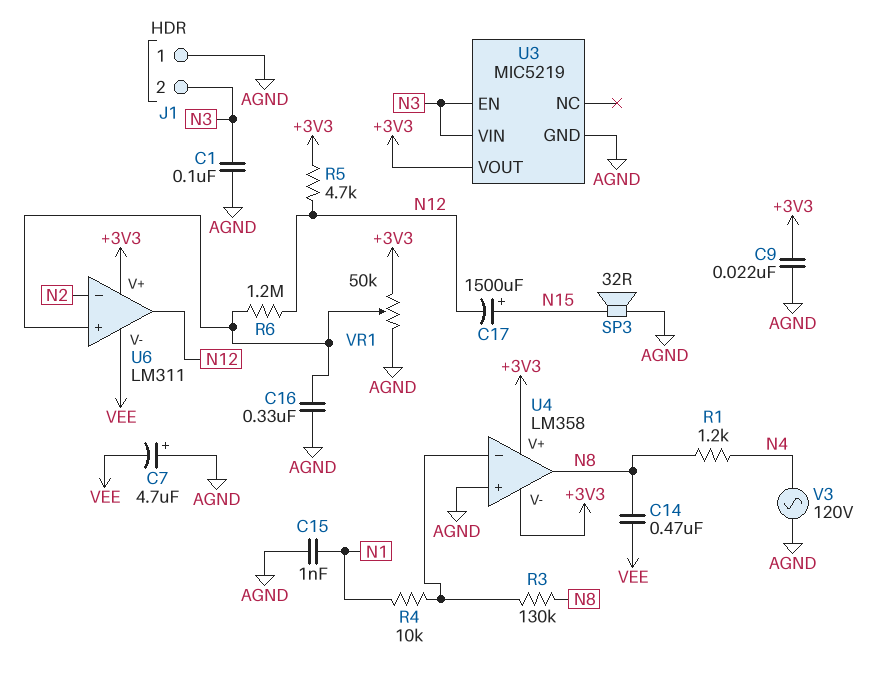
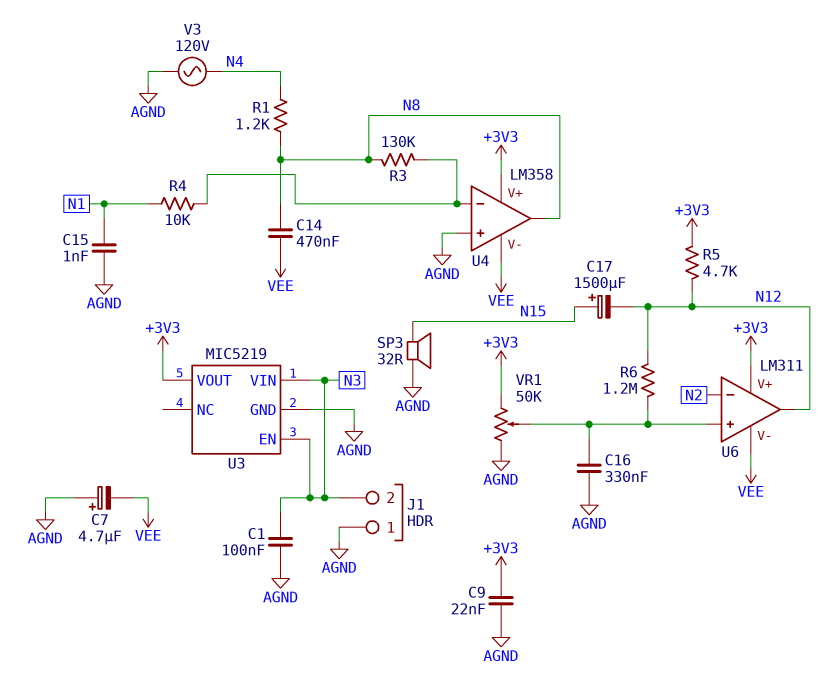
U4 pin V-: +3V3 -> VEE

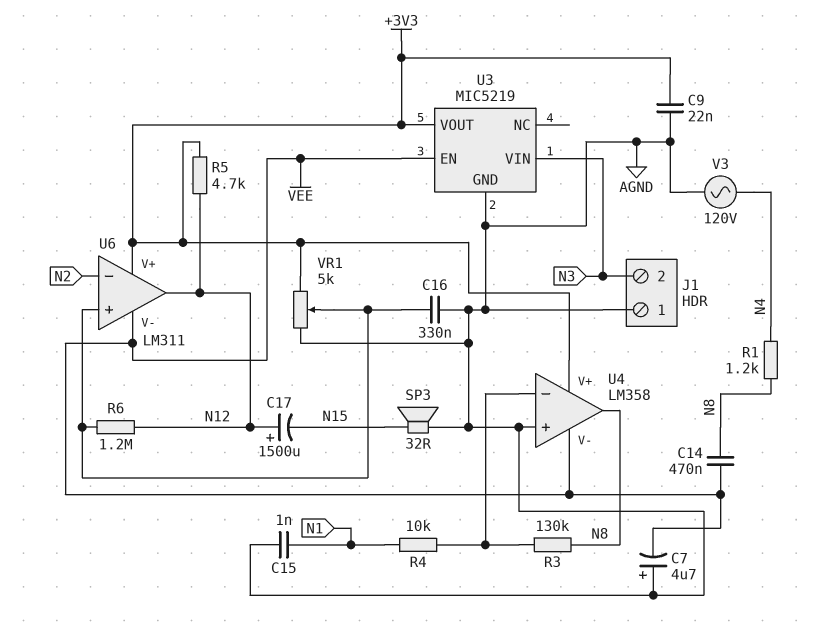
C1: 100nF (AGND, N3) -> none
C17: 1500uF (plus N15, minus N12) -> 1500uF (plus N12, minus N15)
U3 pin EN: N3 -> VEE
VR1: 50k (+3V3, AGND, wiper U6/in+) -> 5k (+3V3, AGND, wiper U6/in+)

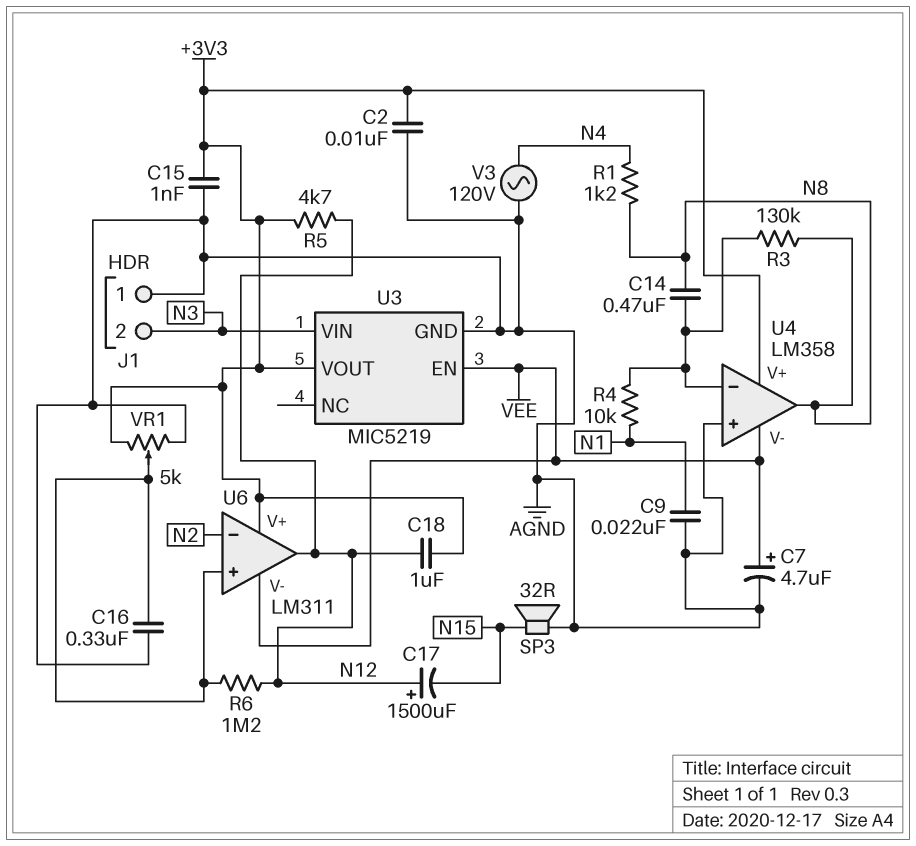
C2: none -> 10nF (+3V3, AGND)
C7: 4.7uF (plus AGND, minus VEE) -> 4.7uF (plus VEE, minus AGND)
C9: 22nF (+3V3, AGND) -> 22nF (AGND, N1)
C14: 470nF (N8, VEE) -> 470nF (N8, U4/in-)
C15: 1nF (AGND, N1) -> 1nF (+3V3, AGND)
C18: none -> 1uF (+3V3, N12)

